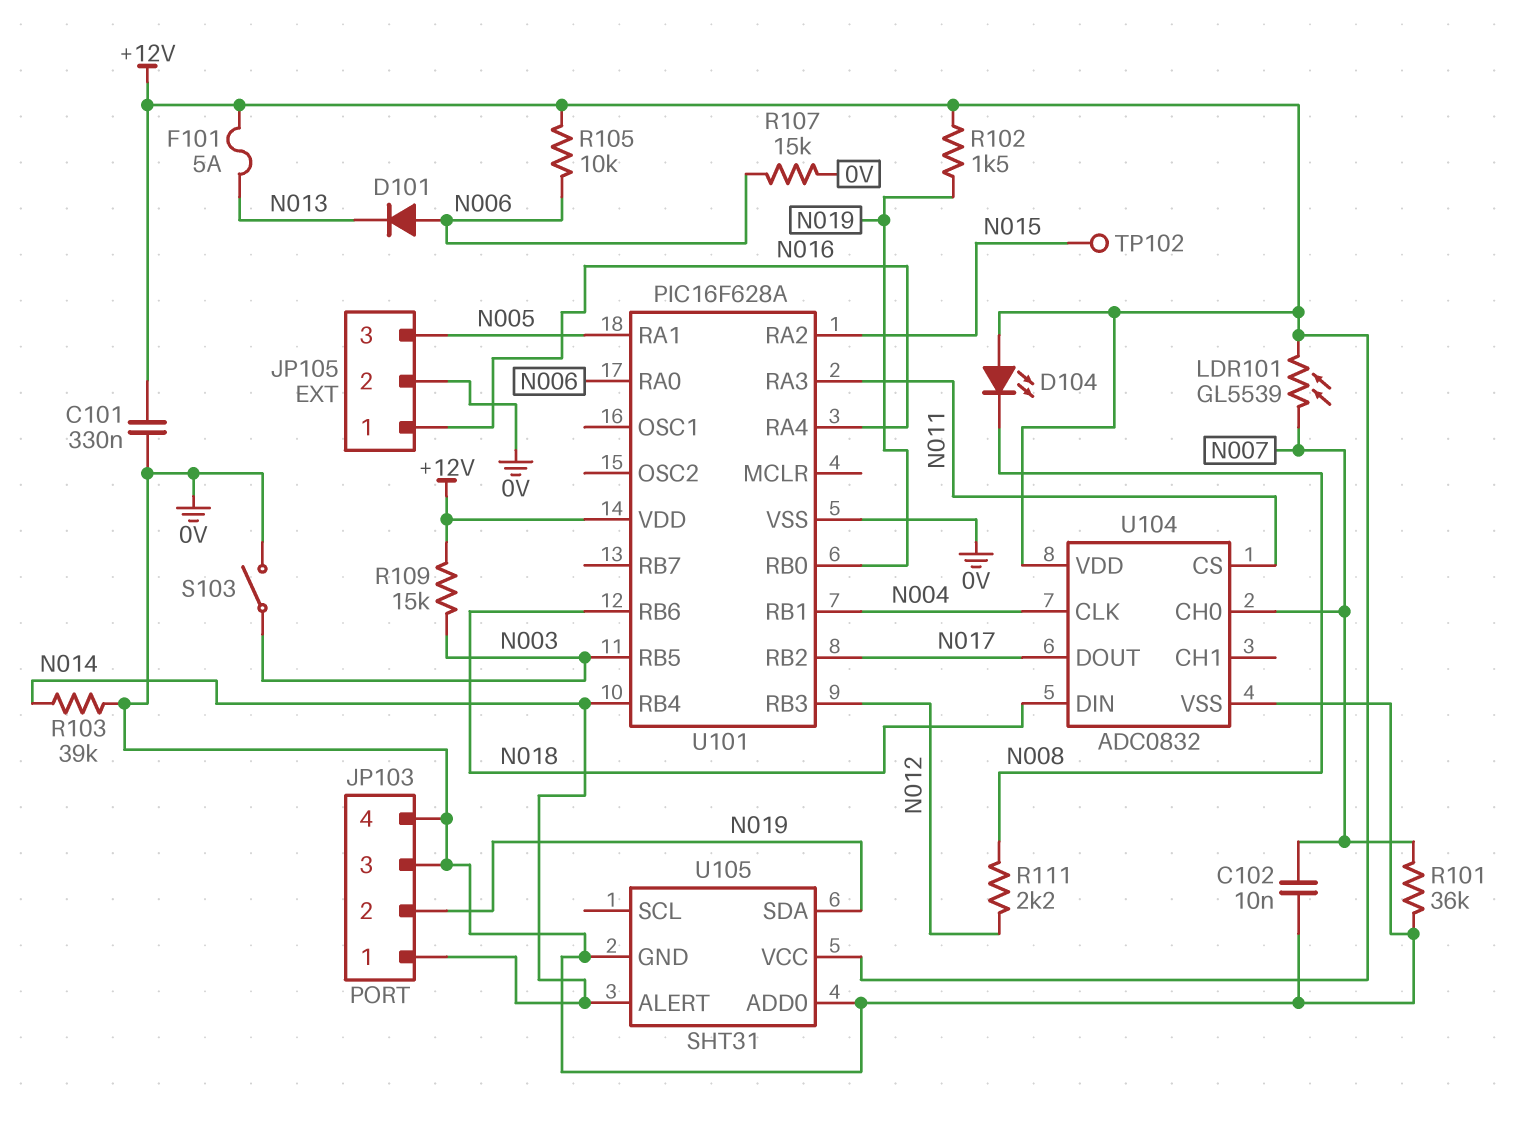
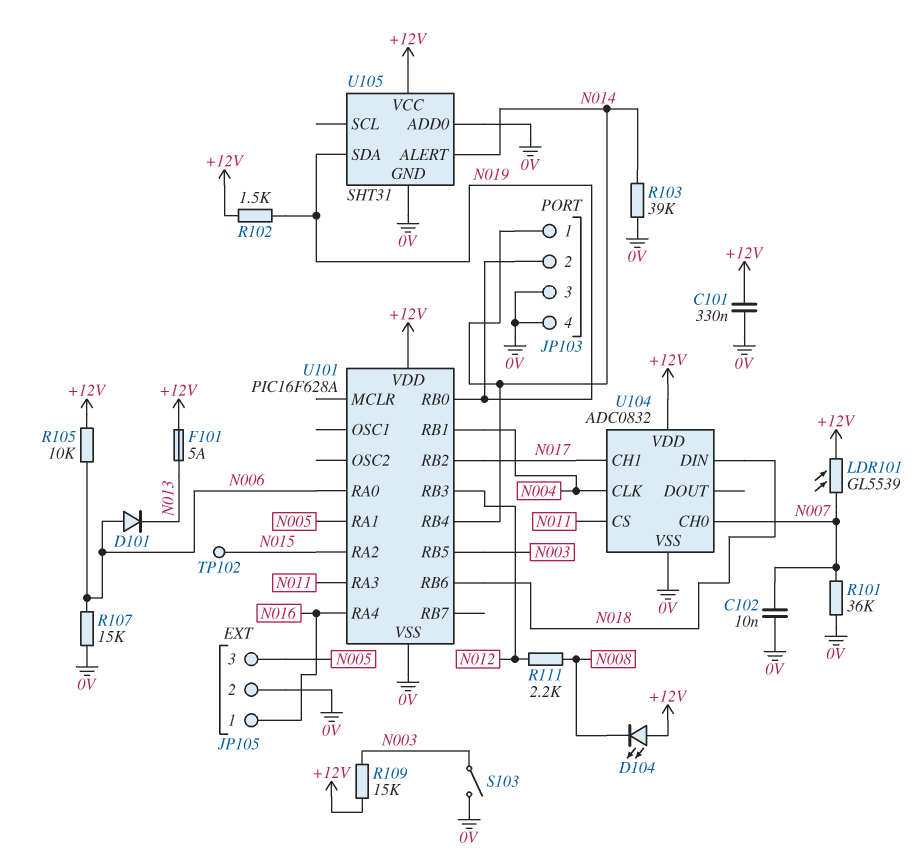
U104 pin CH1: none -> N017
U104 pin DOUT: N017 -> none

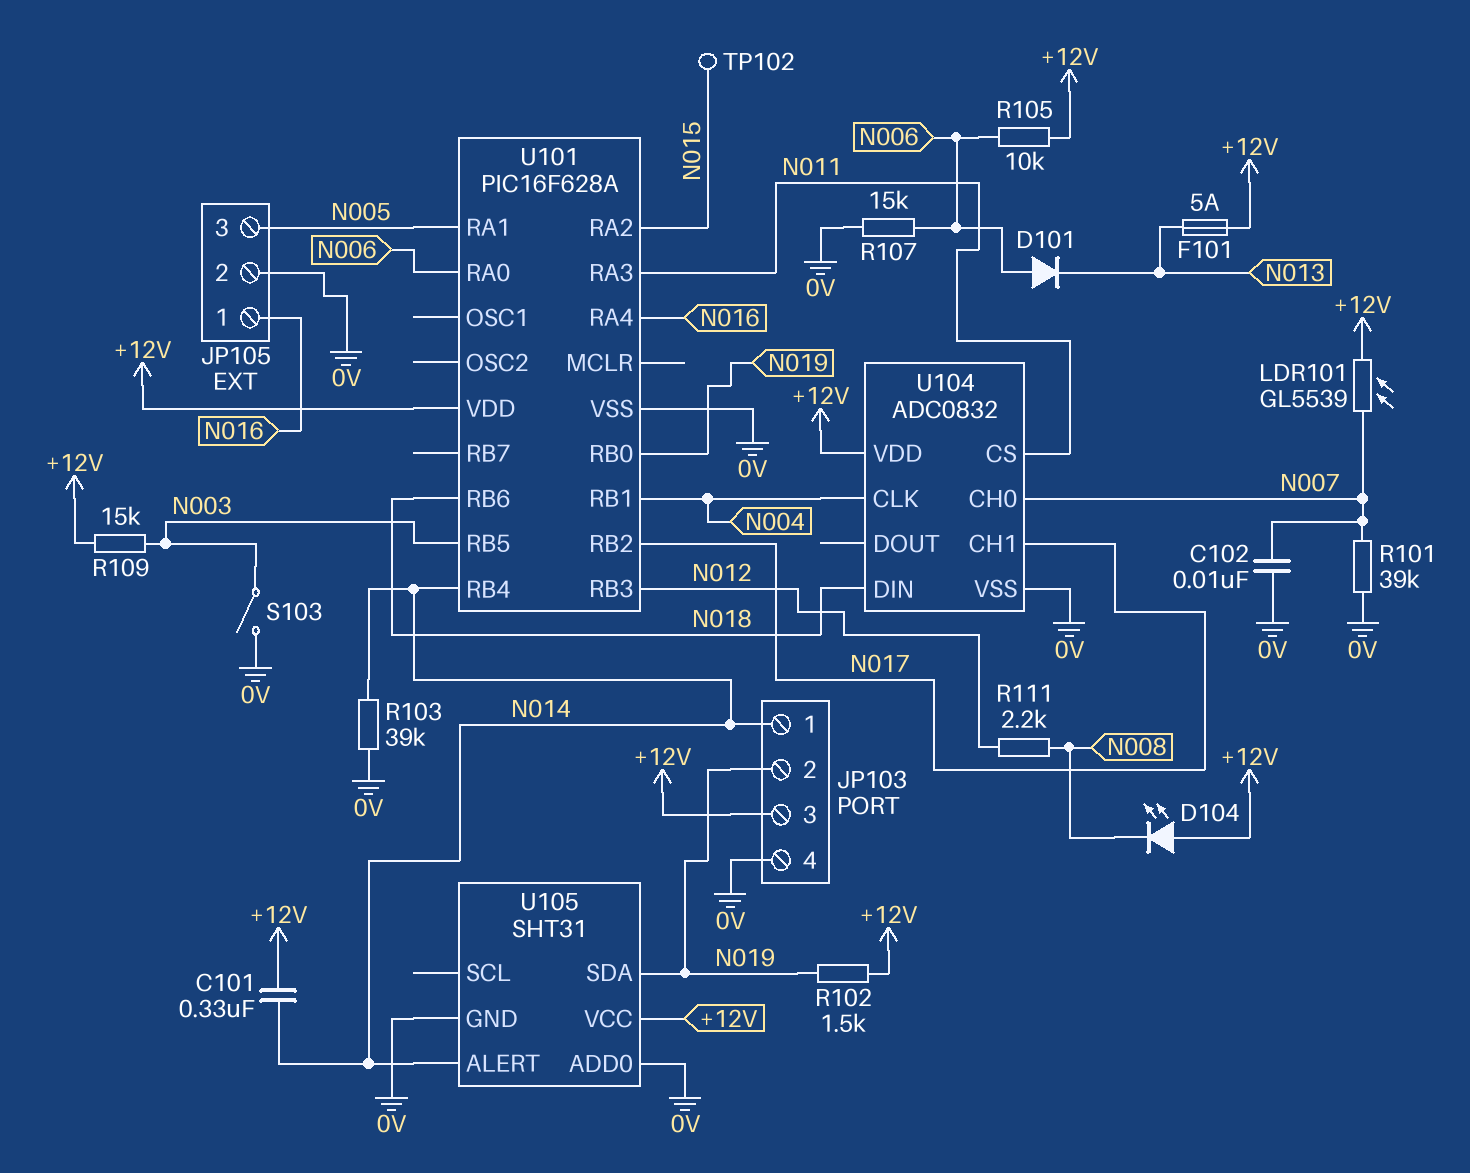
C101: 330nF (+12V, 0V) -> 330nF (+12V, N014)
JP103 pin 3: 0V -> +12V
R101: 36k (0V, N007) -> 39k (0V, N007)

